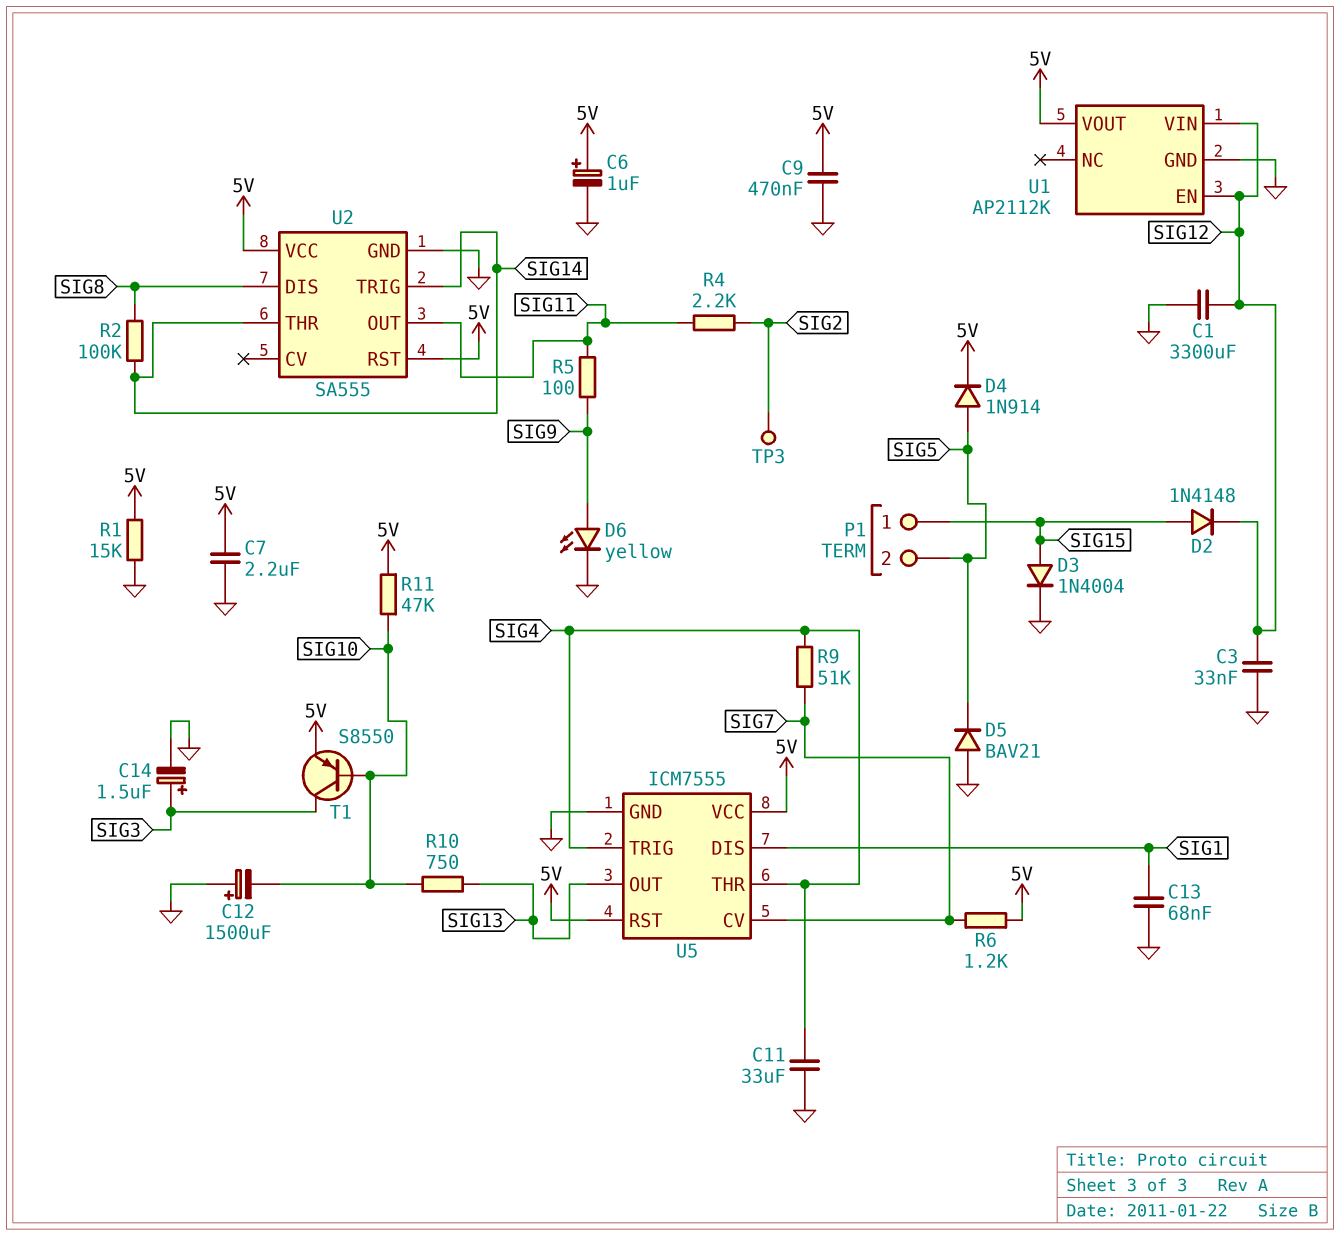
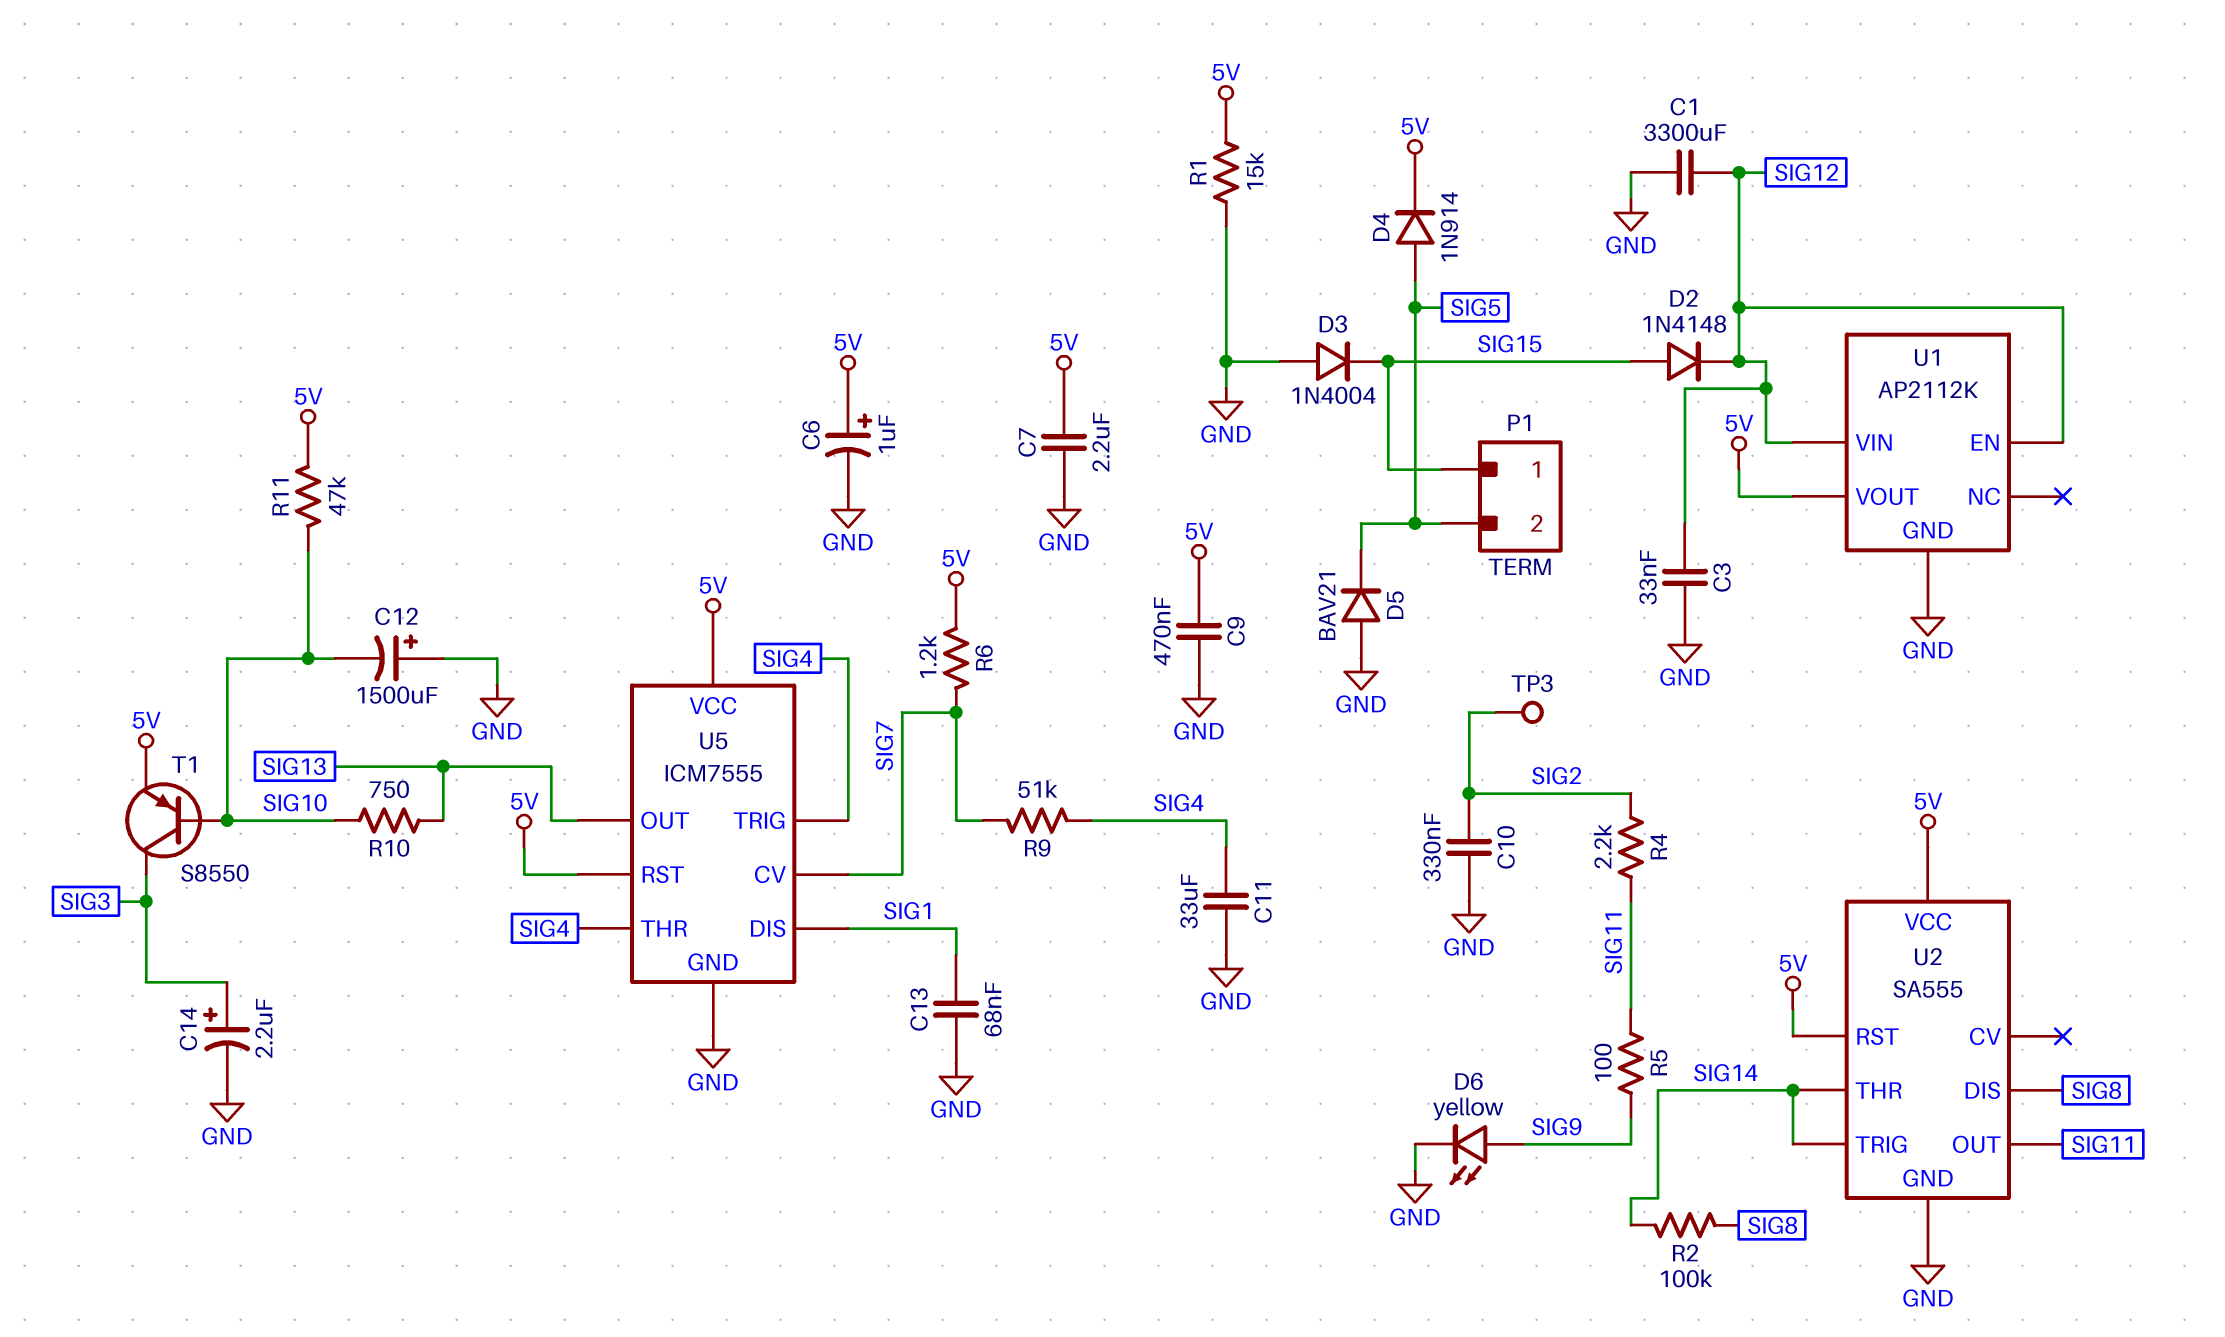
C10: none -> 330nF (GND, SIG2)
C14: 1.5uF (plus SIG3, minus GND) -> 2.2uF (plus SIG3, minus GND)
D3: diode 1N4004 (A SIG15, K GND) -> diode 1N4004 (A GND, K SIG15)

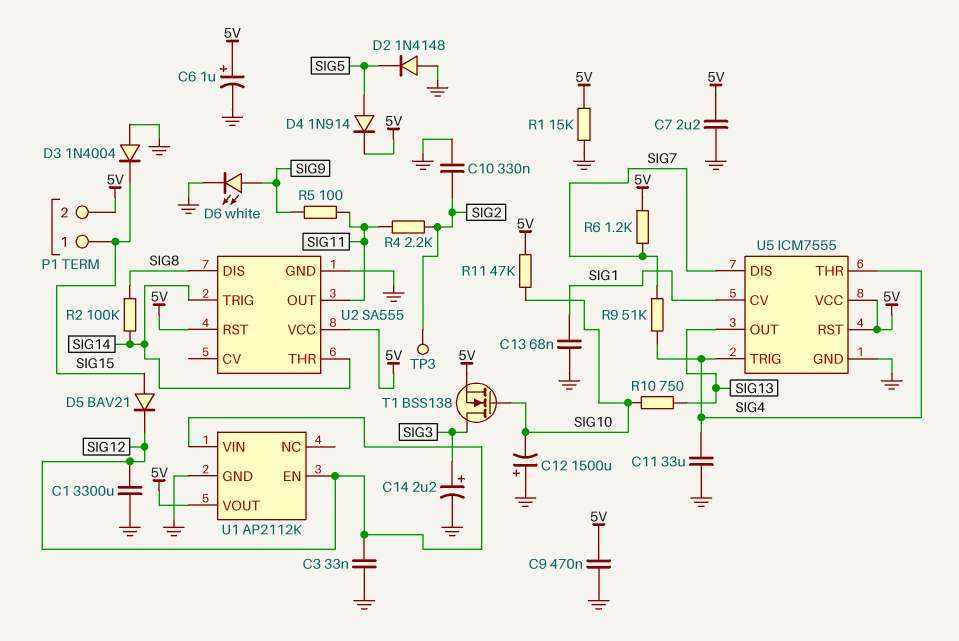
D2: diode 1N4148 (A SIG15, K SIG12) -> diode 1N4148 (A GND, K SIG5)
D5: diode BAV21 (A GND, K SIG5) -> diode BAV21 (A SIG15, K SIG12)
D6: LED yellow (A SIG9, K GND) -> LED white (A SIG9, K GND)
P1 pin 2: SIG5 -> 5V
T1: PNP S8550 (B SIG10, C SIG3, E 5V) -> NMOS BSS138 (G SIG10, D SIG3, S 5V)
U5 pin CV: SIG7 -> SIG1
U5 pin DIS: SIG1 -> SIG7

